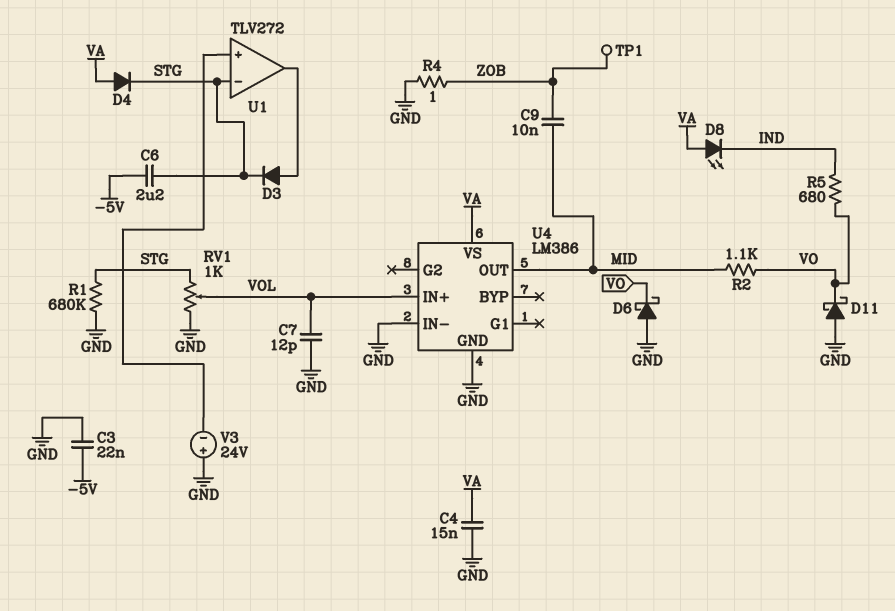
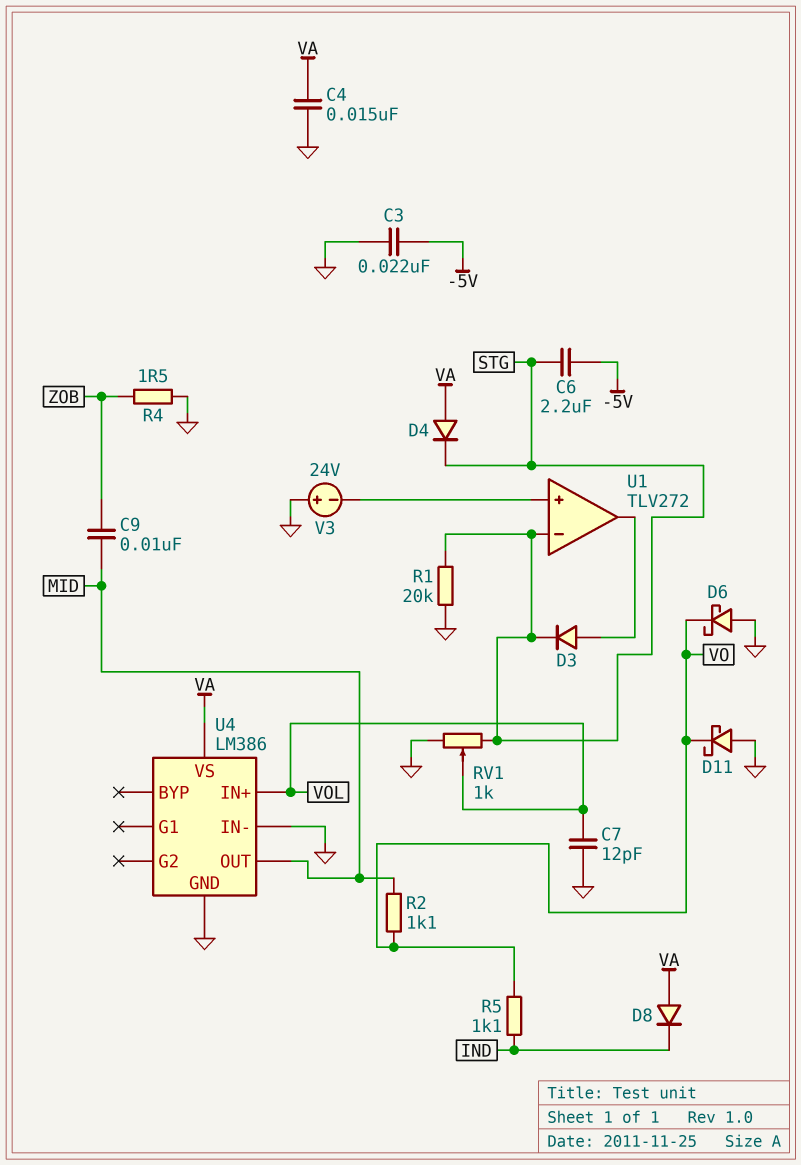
D8: LED (A VA, K IND) -> diode (A VA, K IND)
R1: 680k (GND, STG) -> 20k (GND, STG)
R4: 1 (GND, ZOB) -> 1.5 (GND, ZOB)
R5: 680 (IND, VO) -> 1.1k (IND, VO)
TP1: test point (ZOB) -> none

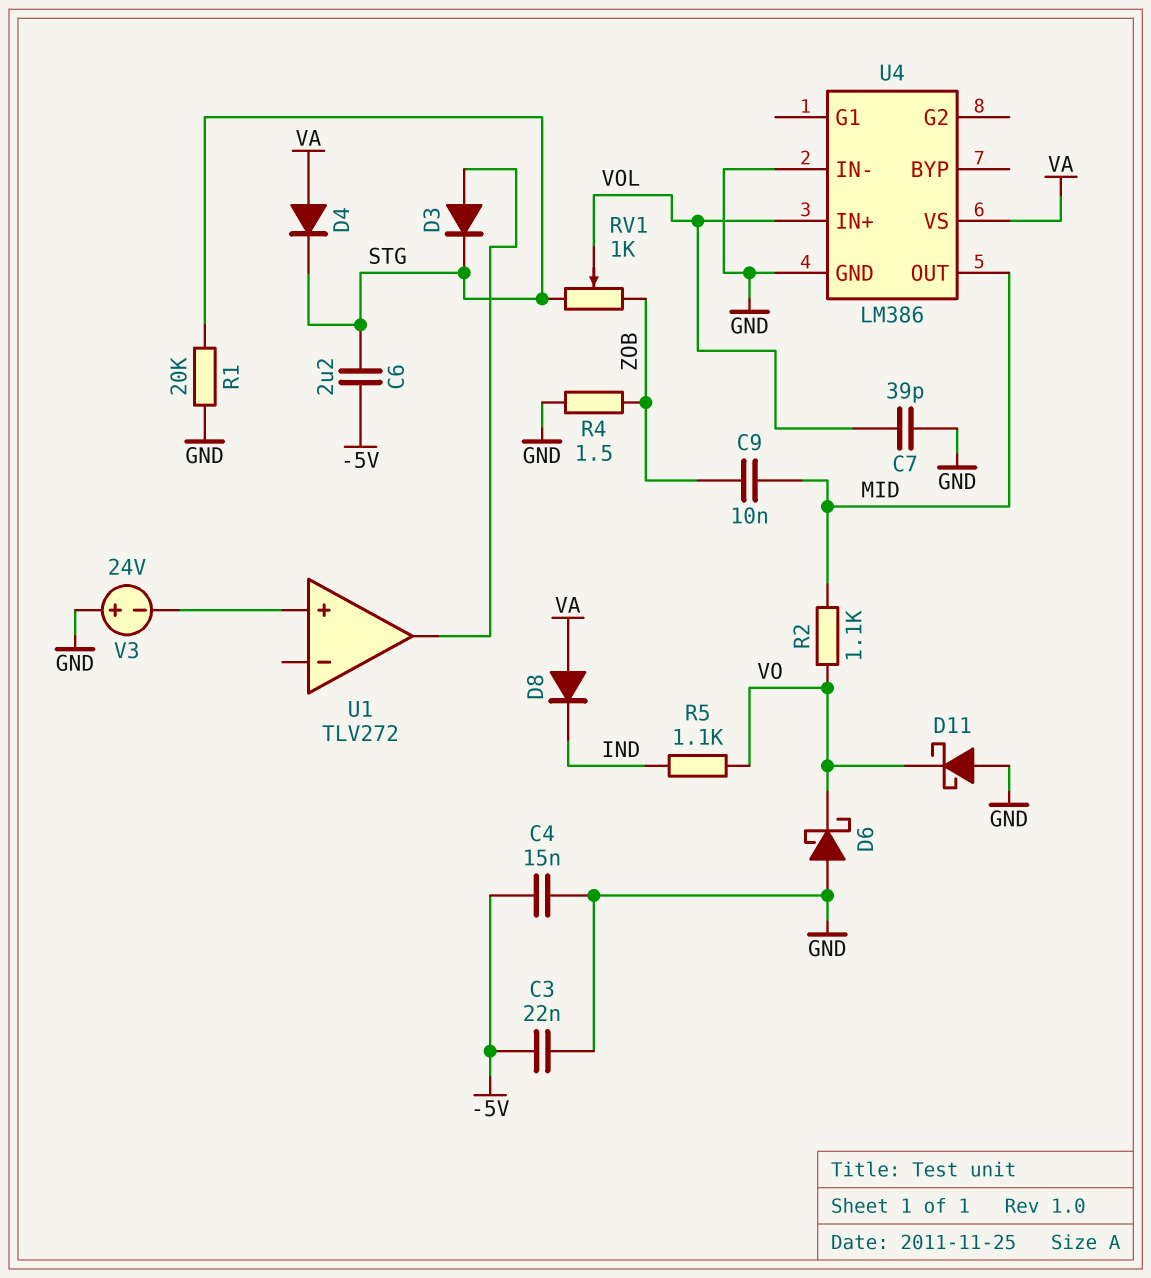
C4: 15nF (GND, VA) -> 15nF (-5V, GND)
C7: 12pF (GND, VOL) -> 39pF (GND, VOL)
RV1: 1k (GND, STG, wiper VOL) -> 1k (STG, ZOB, wiper VOL)
U1 pin in-: STG -> none

